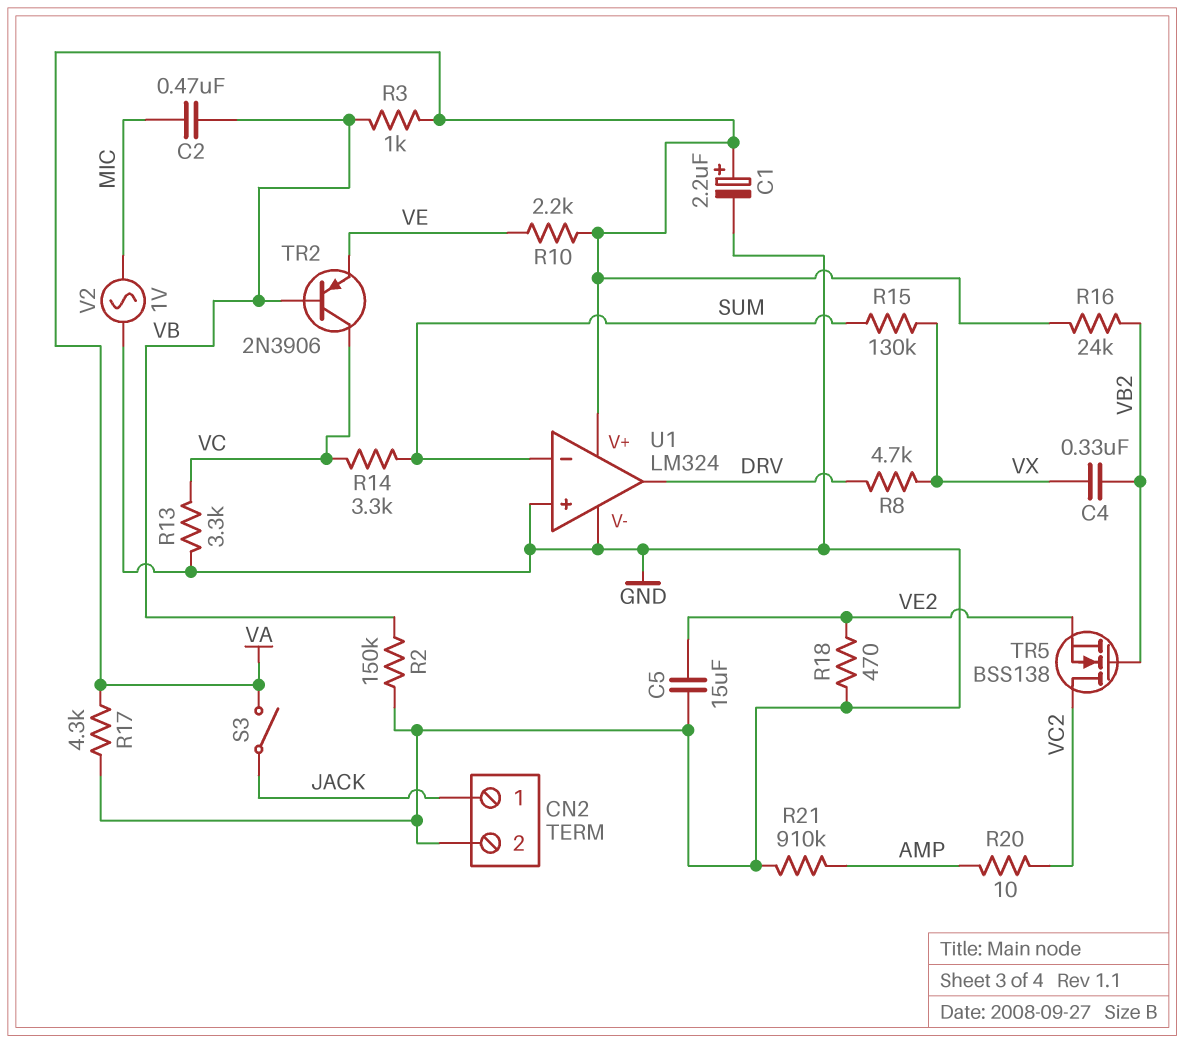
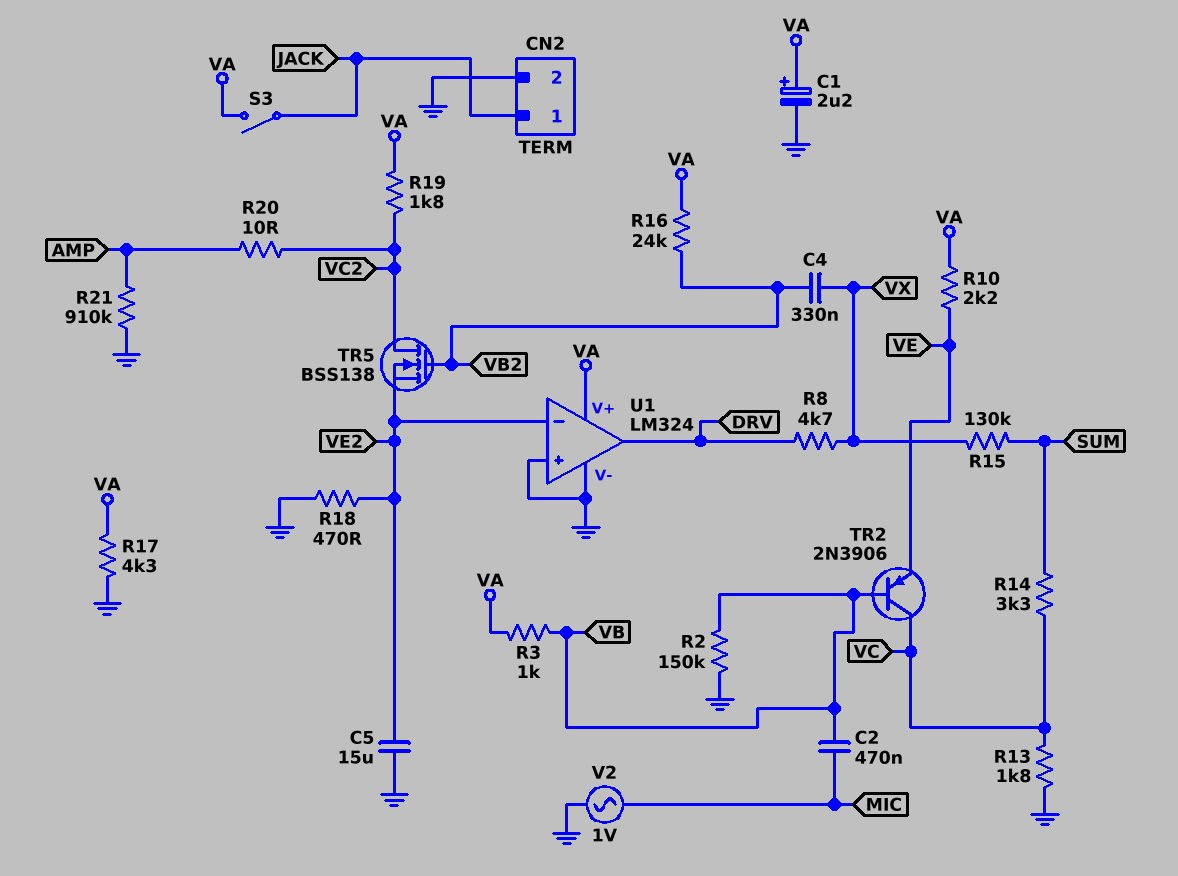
R13: 3.3k (GND, VC) -> 1.8k (GND, VC)
R19: none -> 1.8k (VA, VC2)
U1 pin in-: SUM -> VE2

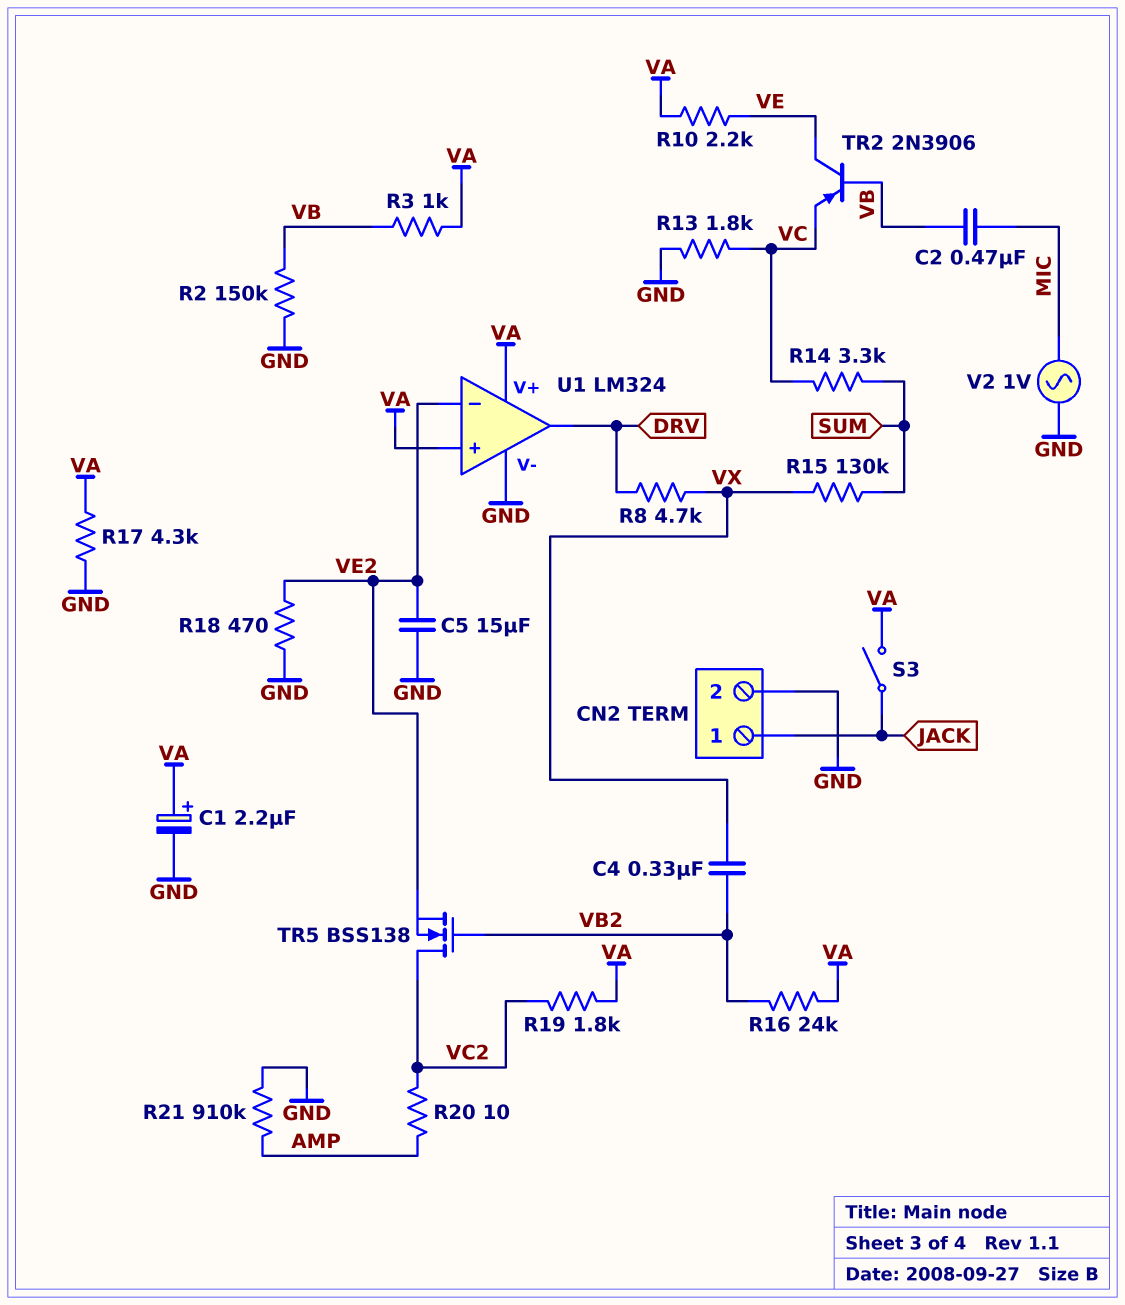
TR2: PNP 2N3906 (B VB, C VC, E VE) -> PNP 2N3906 (B VB, C VE, E VC)
U1 pin in+: GND -> VA

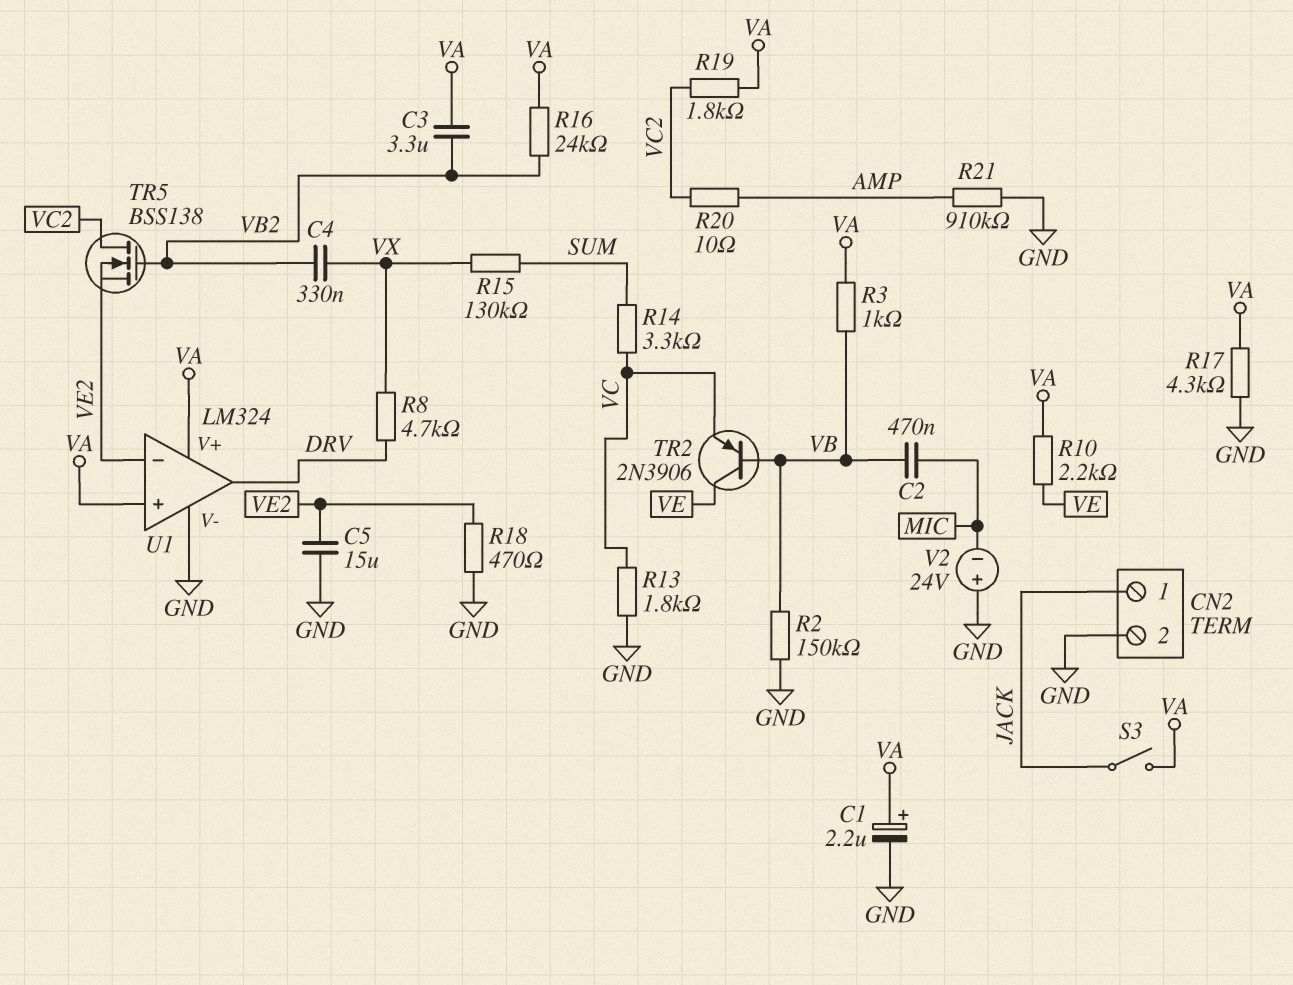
C3: none -> 3.3uF (VA, VB2)
V2: AC 1V (GND, MIC) -> 24V (plus GND, minus MIC)

